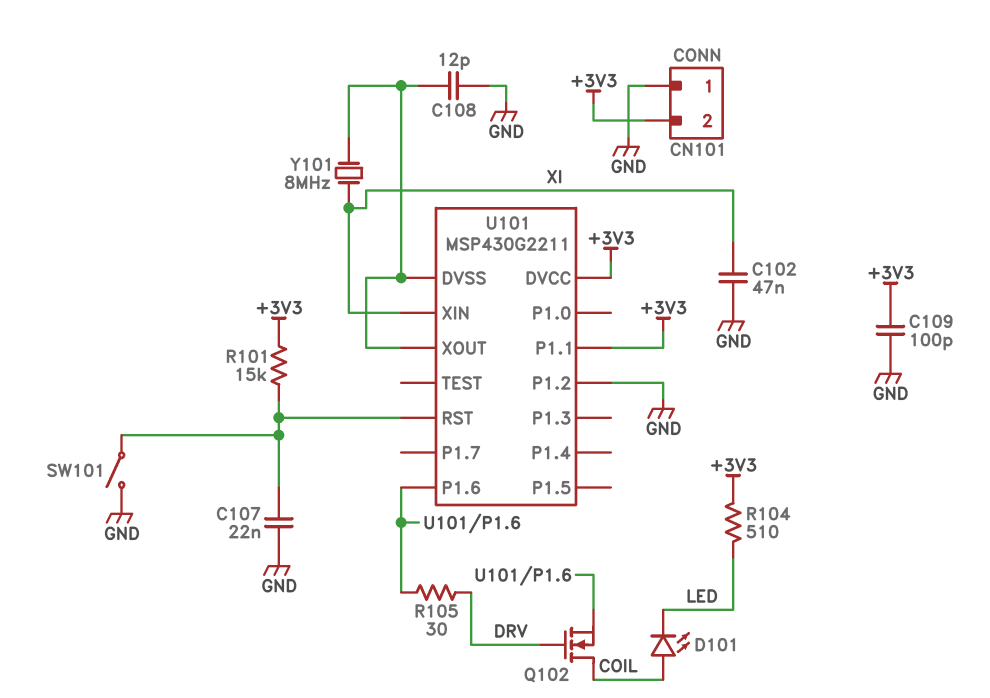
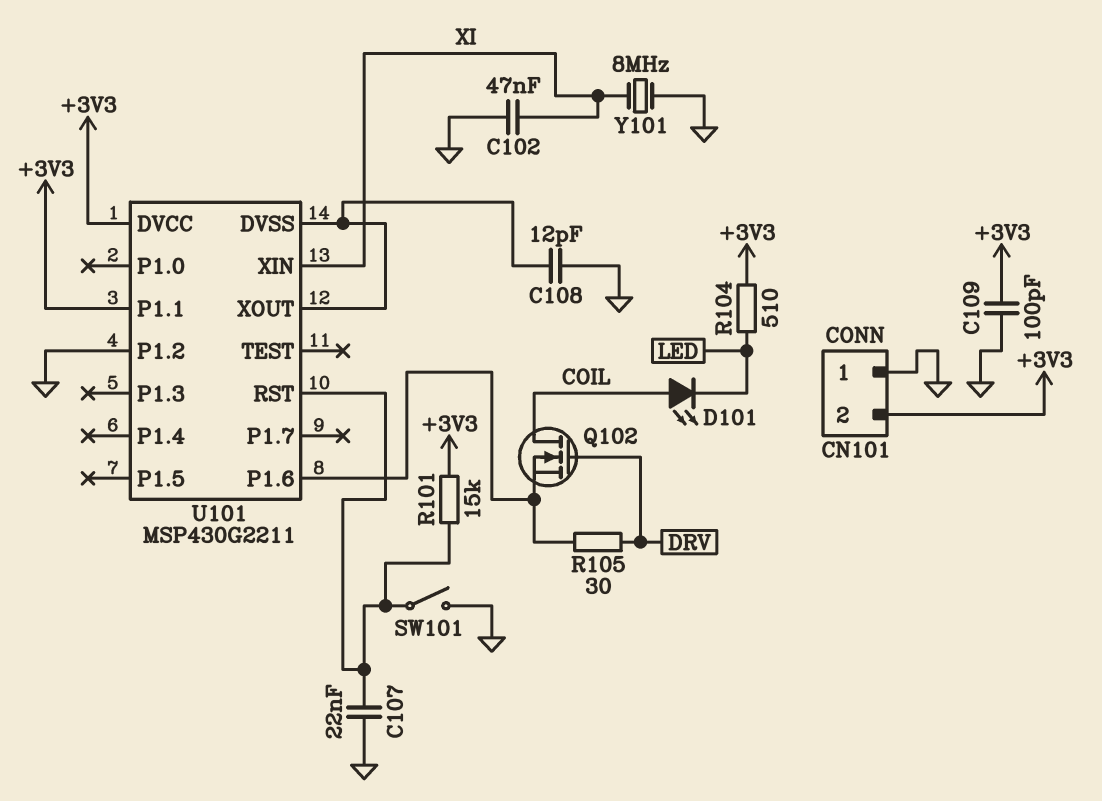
Y101: 8MHz (U101/DVSS, XI) -> 8MHz (GND, XI)

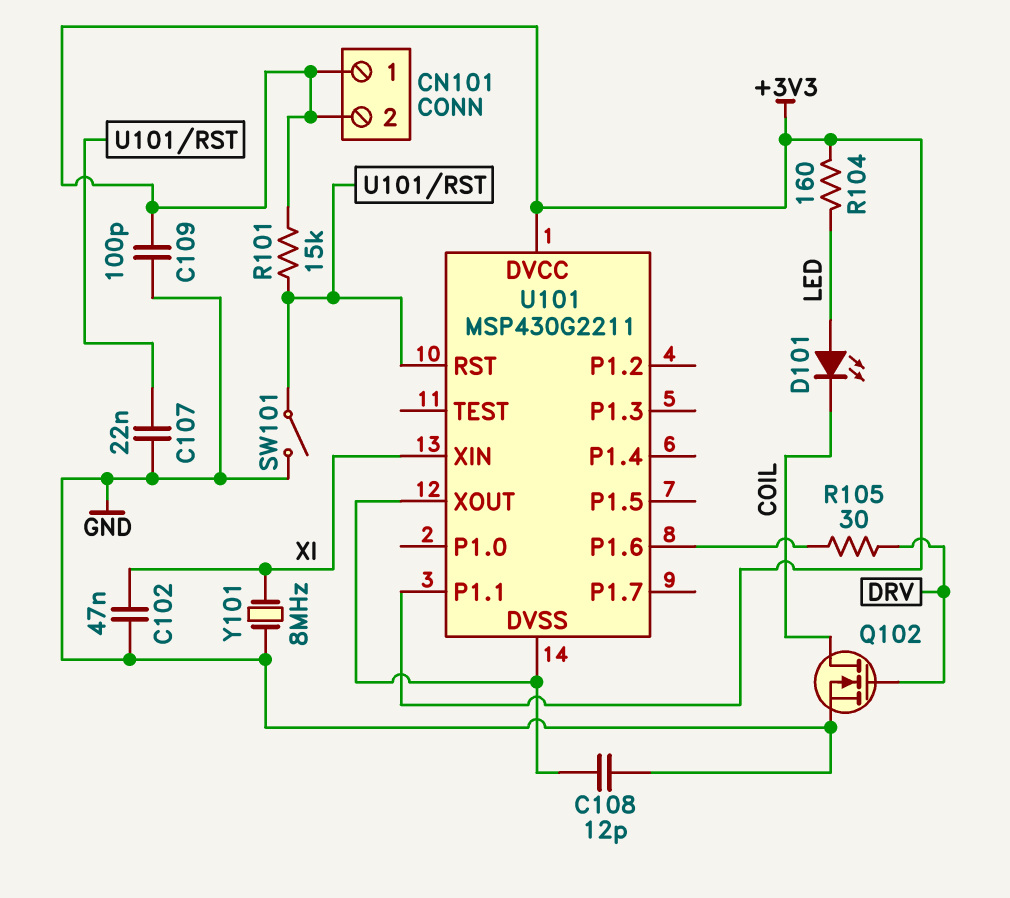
CN101 pin 1: GND -> +3V3
D101: LED (A COIL, K LED) -> LED (A LED, K COIL)
Q102: NMOS (G DRV, D COIL, S U101/P1.6) -> NMOS (G DRV, D COIL, S GND)
R104: 510 (+3V3, LED) -> 160 (+3V3, LED)
U101 pin P1.2: GND -> none

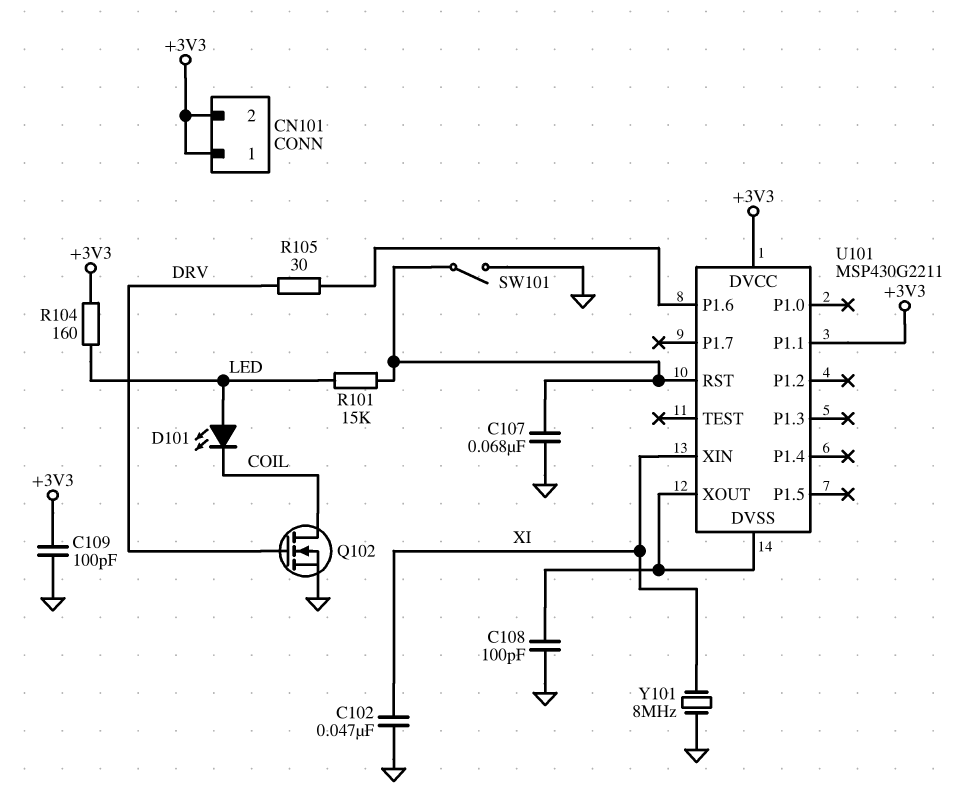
C107: 22nF (GND, U101/RST) -> 68nF (GND, U101/RST)
C108: 12pF (GND, U101/DVSS) -> 100pF (GND, U101/DVSS)
R101: 15k (+3V3, U101/RST) -> 15k (LED, U101/RST)

